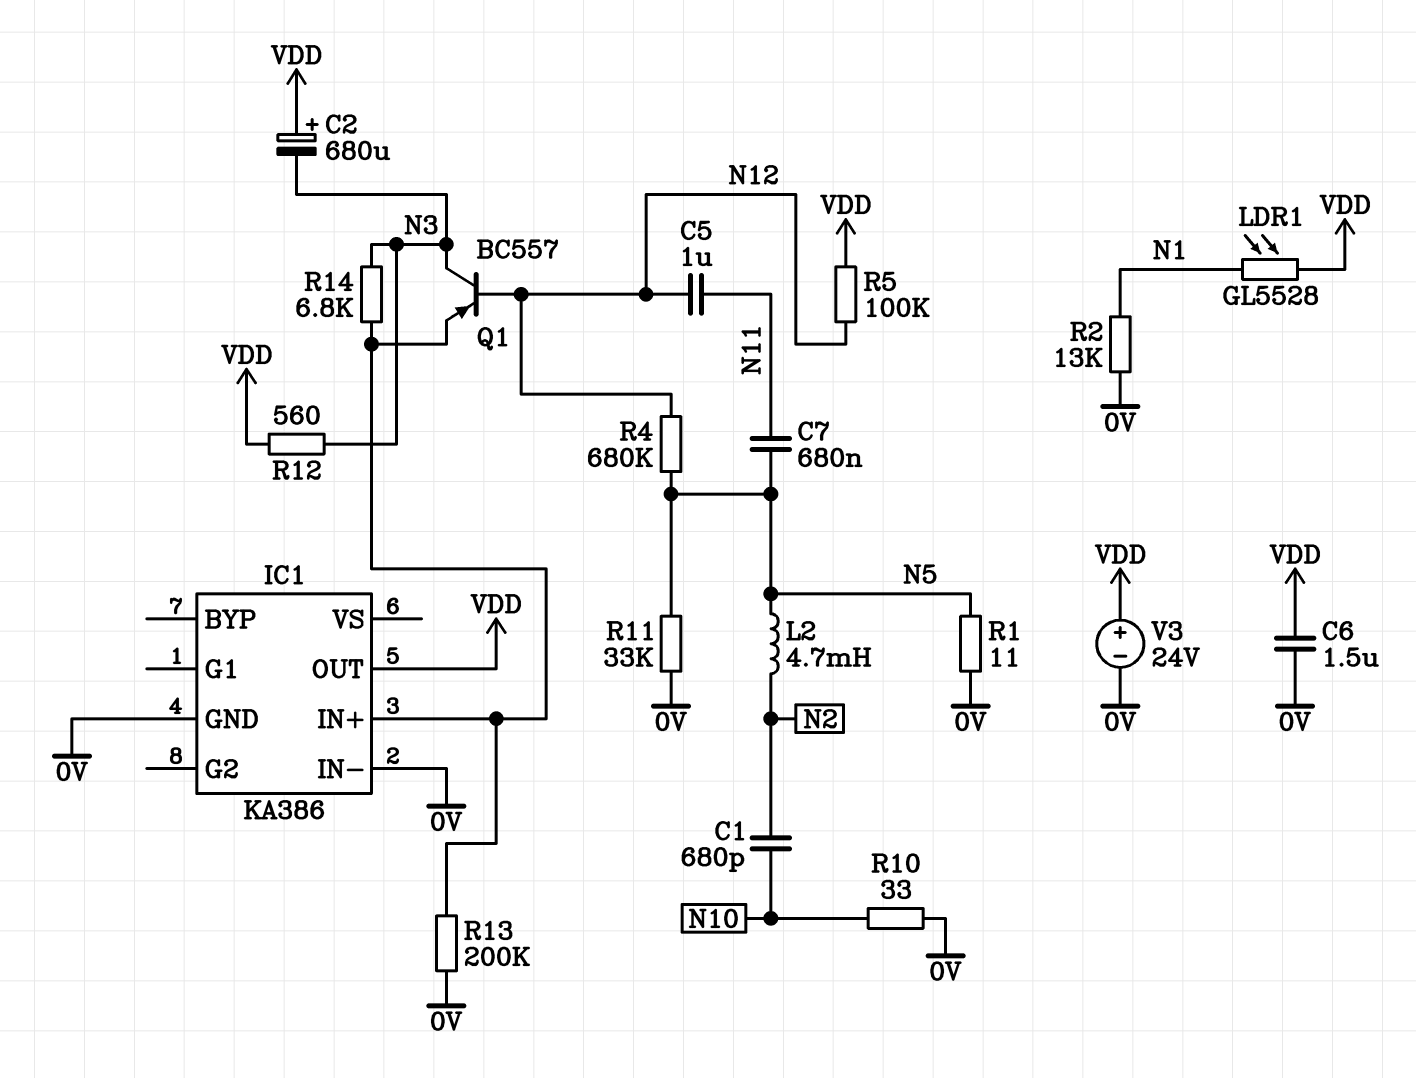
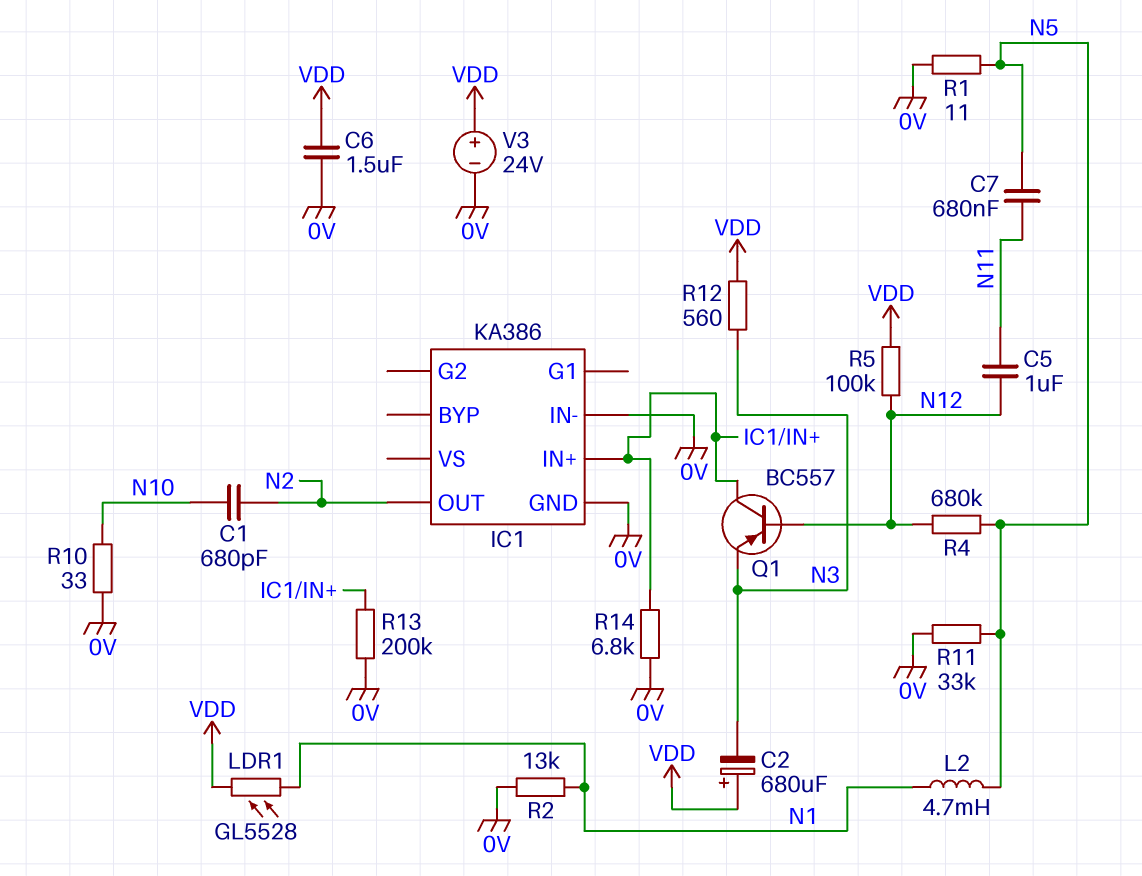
IC1 pin OUT: VDD -> N2
L2: 4.7mH (N2, N5) -> 4.7mH (N1, N5)
Q1: PNP BC557 (B N12, C N3, E IC1/IN+) -> PNP BC557 (B N12, C IC1/IN+, E N3)
R14: 6.8k (IC1/IN+, N3) -> 6.8k (0V, IC1/IN+)

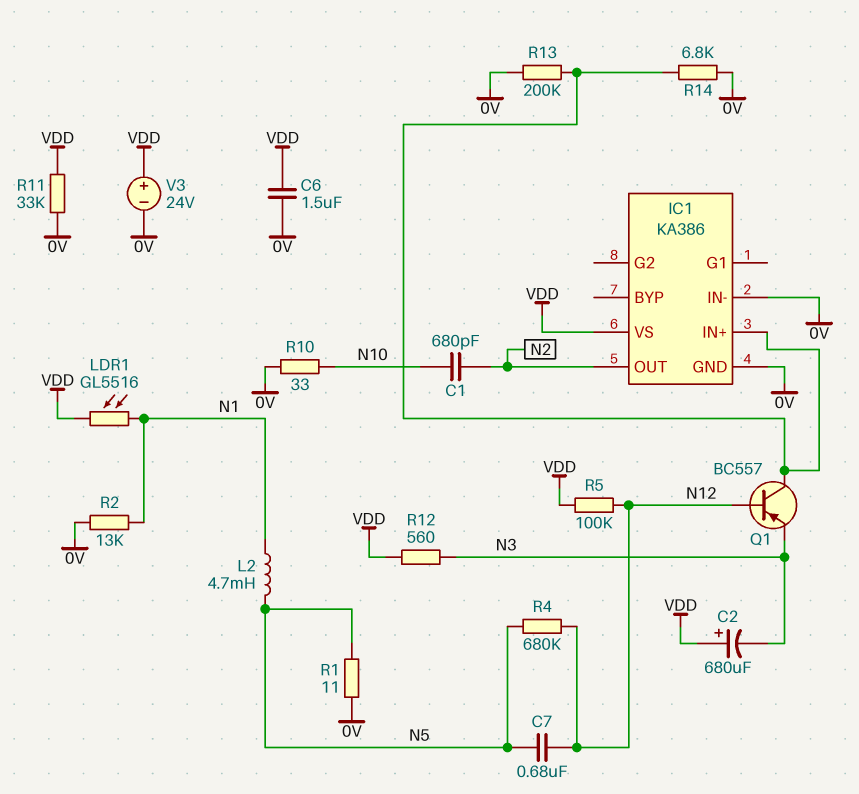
C5: 1uF (N11, N12) -> none
C7: 680nF (N5, N11) -> 680nF (N5, N12)
IC1 pin VS: none -> VDD
LDR1: GL5528 (N1, VDD) -> GL5516 (N1, VDD)
R11: 33k (0V, N5) -> 33k (0V, VDD)

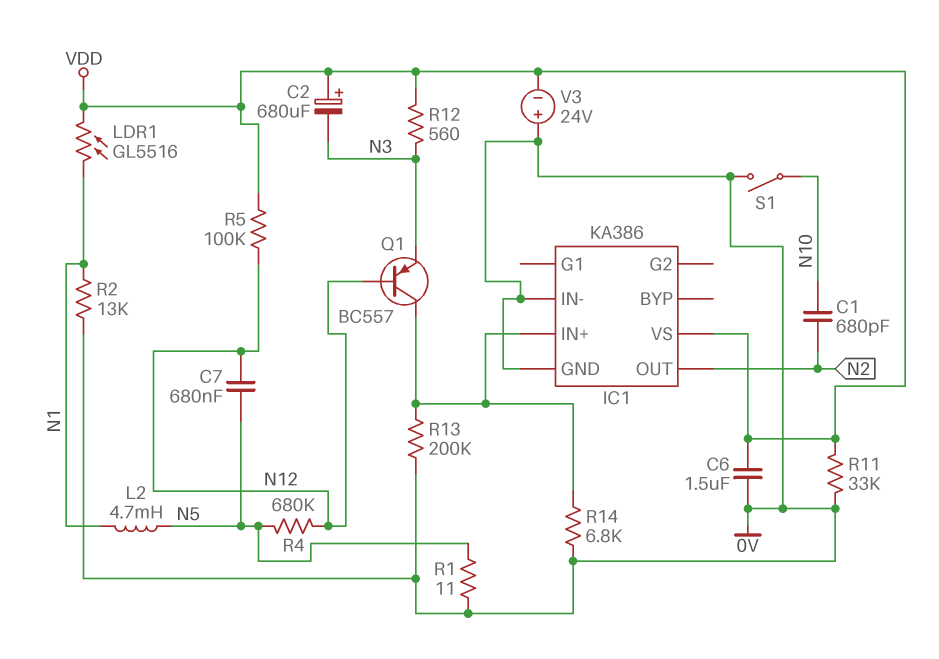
R10: 33 (0V, N10) -> none
S1: none -> switch (0V, N10)
V3: 24V (plus VDD, minus 0V) -> 24V (plus 0V, minus VDD)

